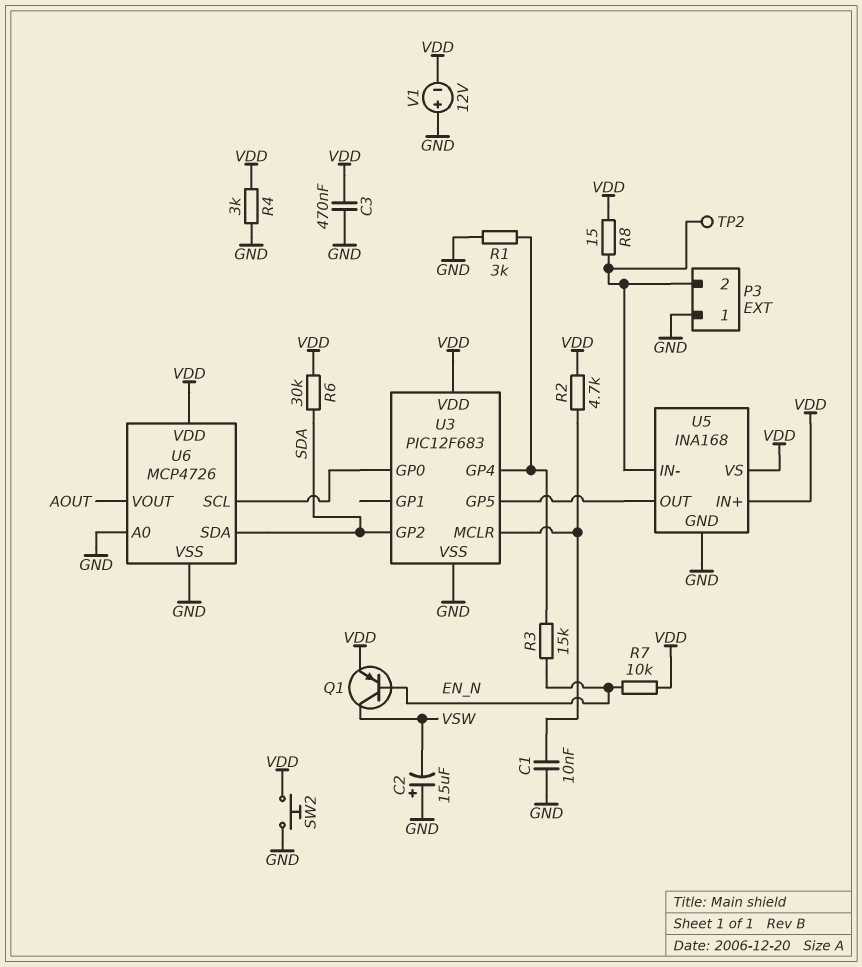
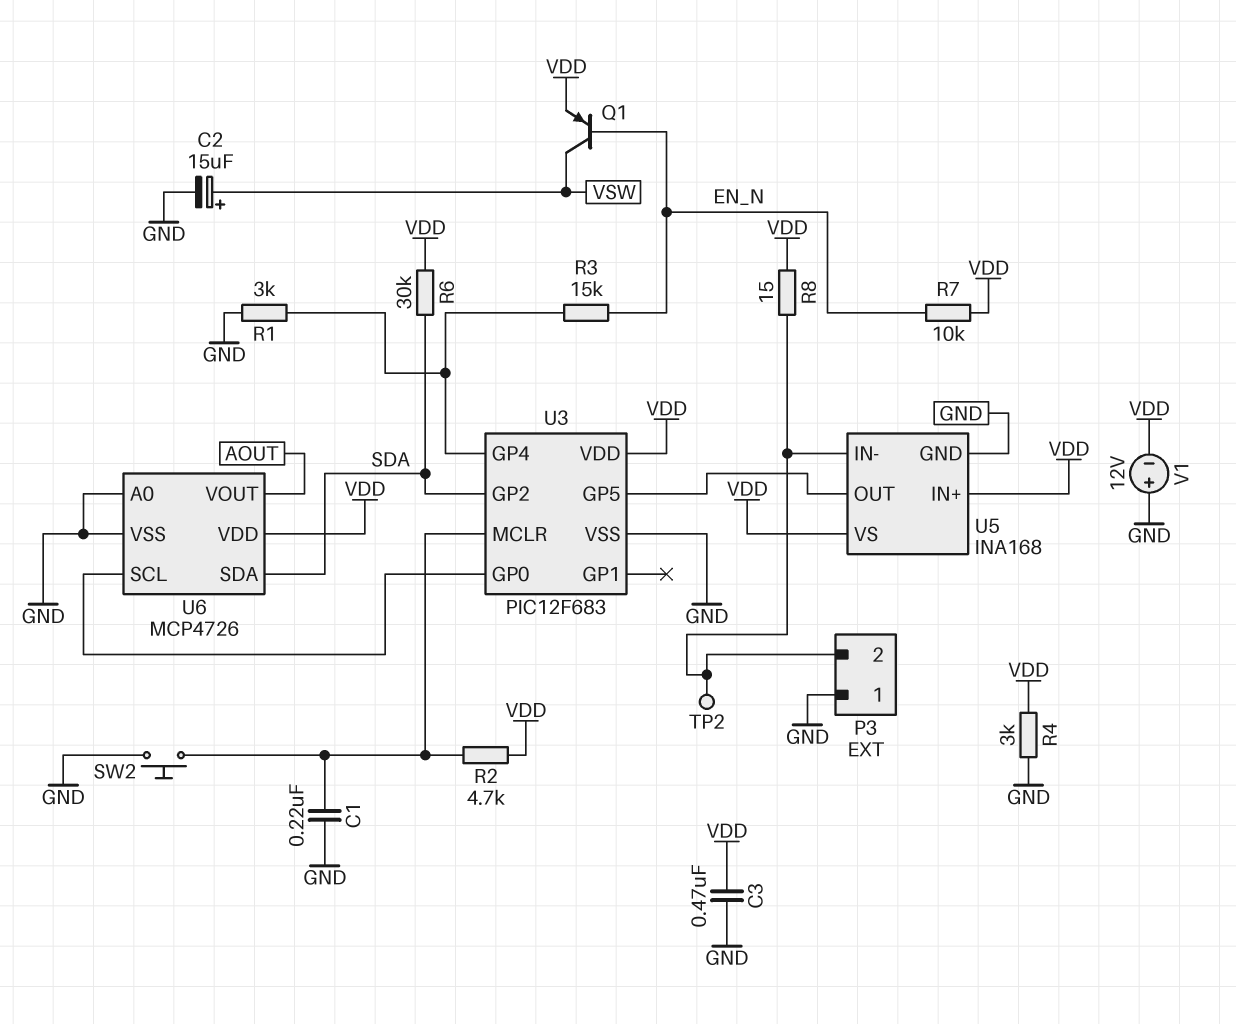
C1: 10nF (GND, U3/MCLR) -> 220nF (GND, U3/MCLR)
C2: 15uF (plus GND, minus VSW) -> 15uF (plus VSW, minus GND)
SW2: button (GND, VDD) -> button (GND, U3/MCLR)

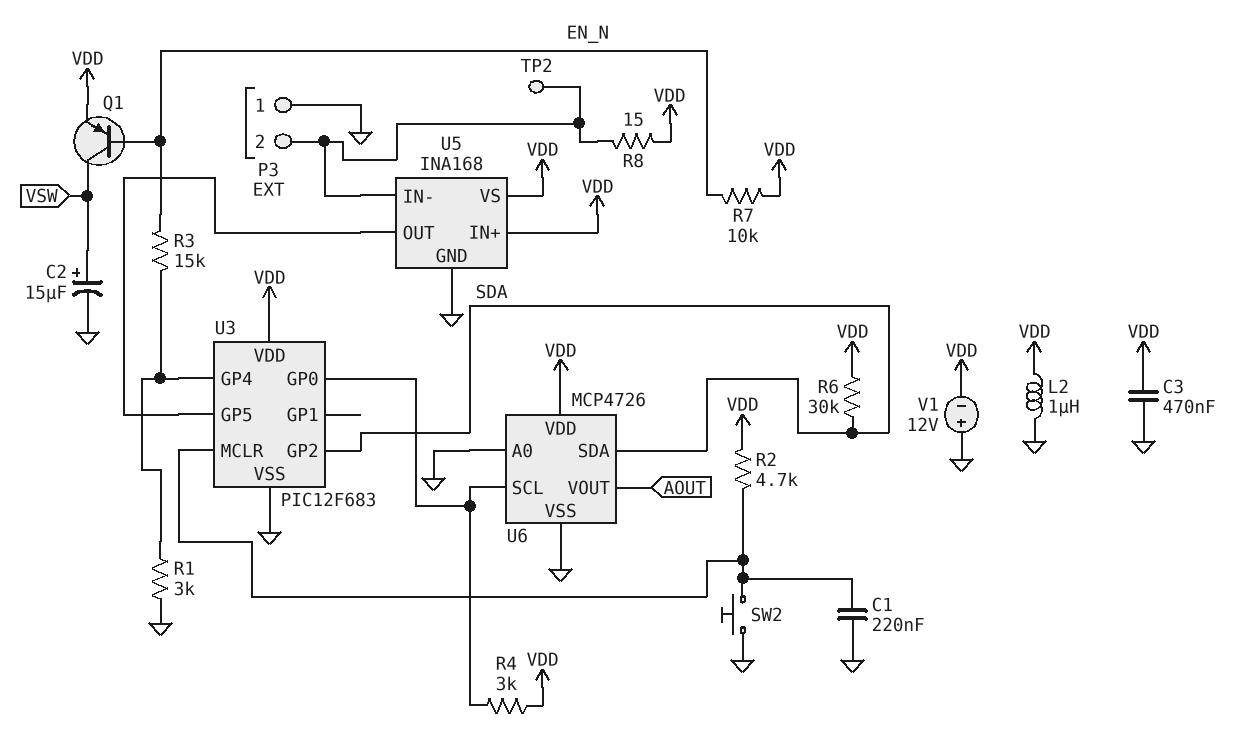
L2: none -> 1uH (GND, VDD)
R4: 3k (GND, VDD) -> 3k (U3/GP0, VDD)

